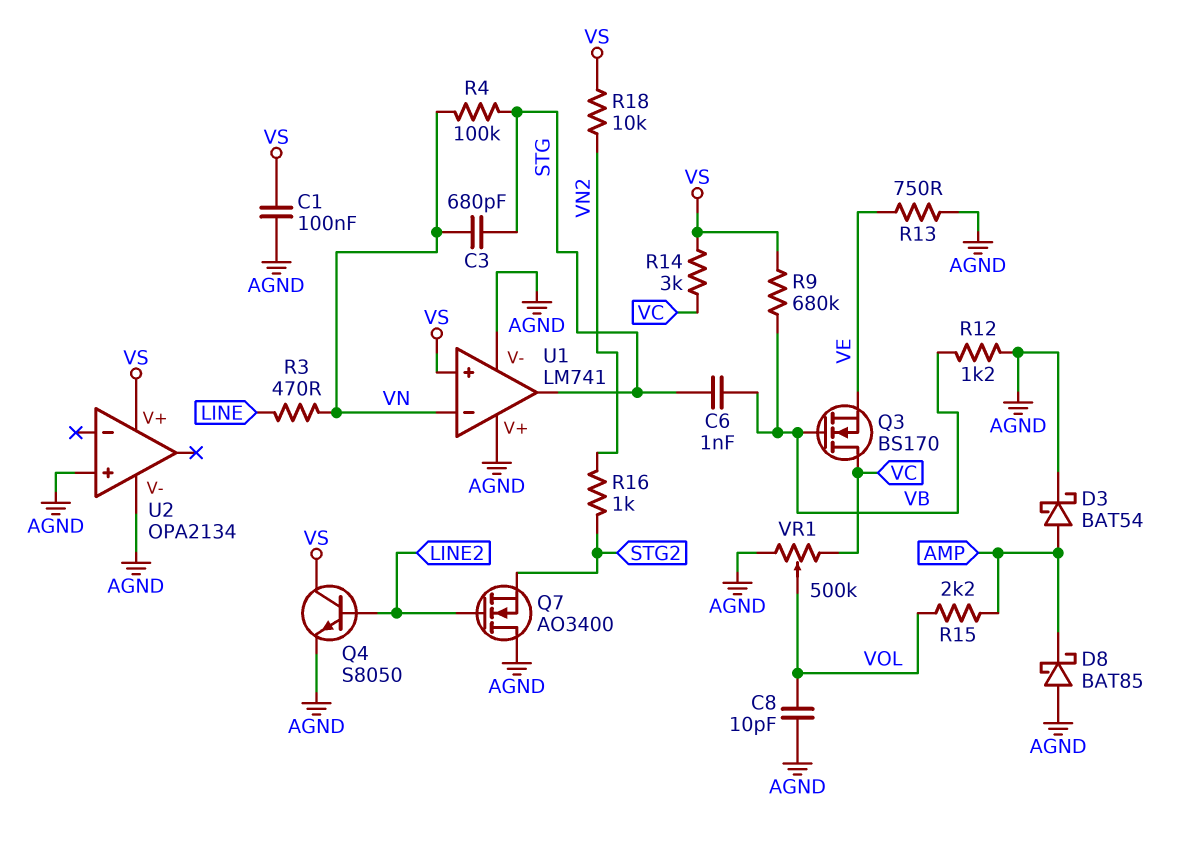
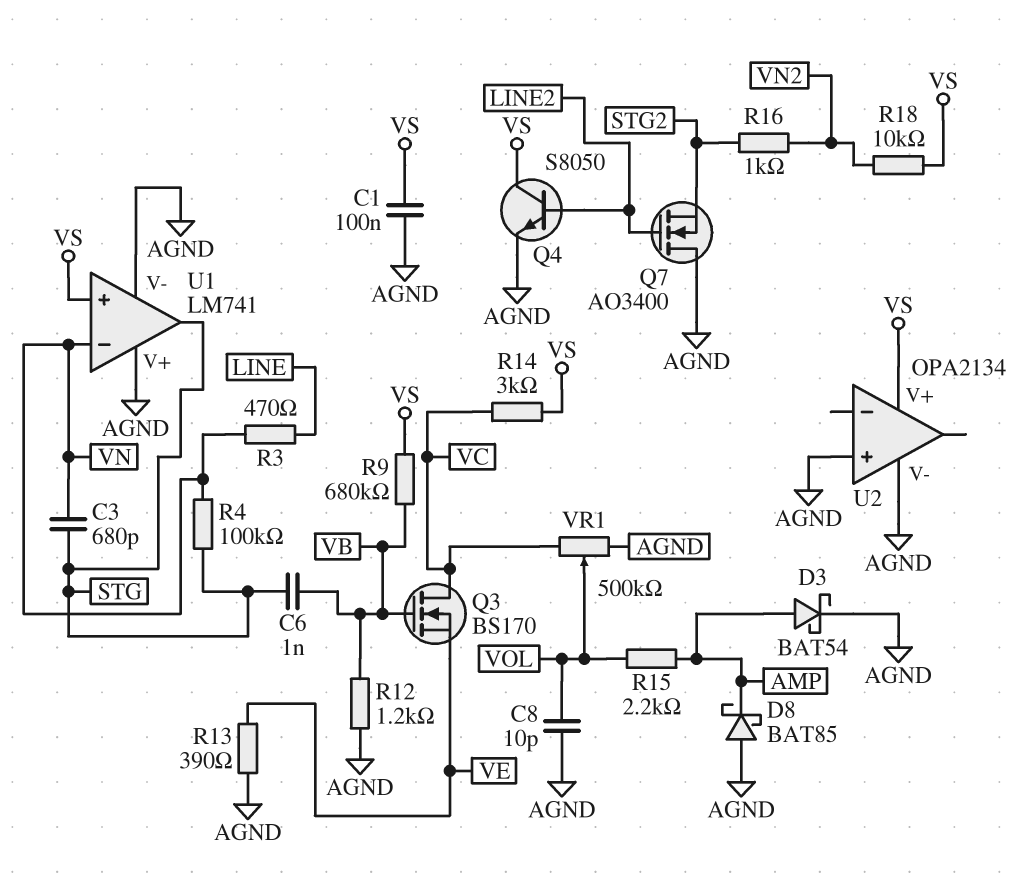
R13: 750 (AGND, VE) -> 390 (AGND, VE)

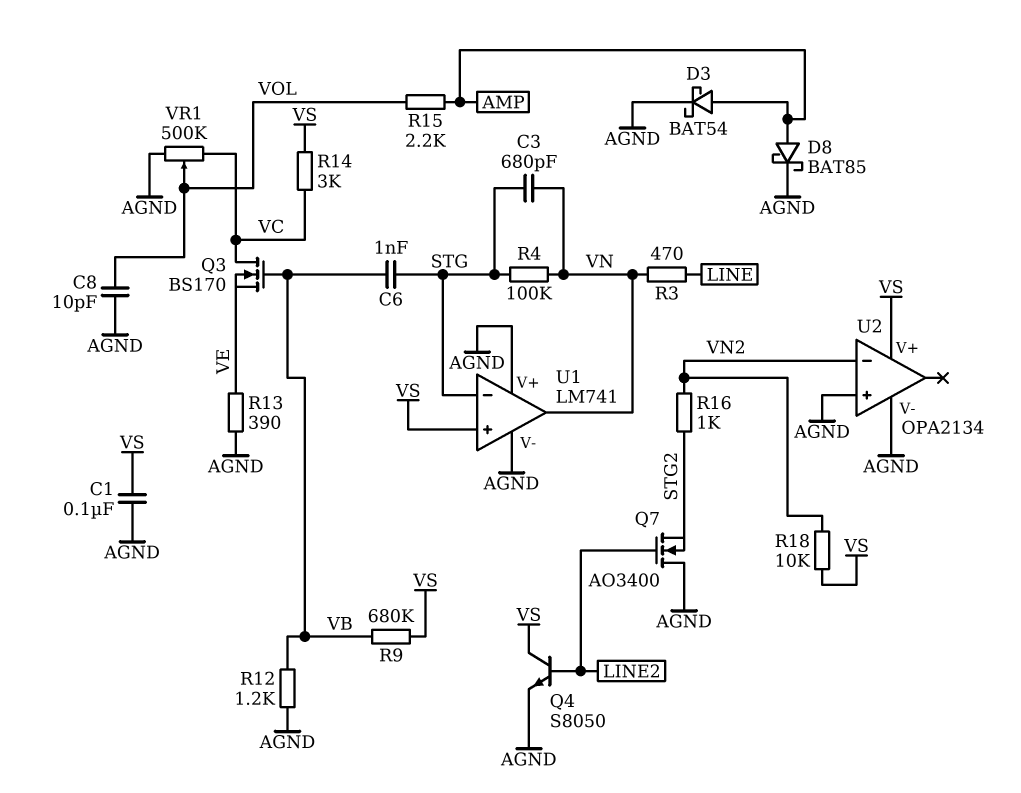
D8: schottky BAT85 (A AGND, K AMP) -> schottky BAT85 (A AMP, K AGND)
U1 pin in-: VN -> STG
U1 pin out: STG -> VN
U2 pin in-: none -> VN2

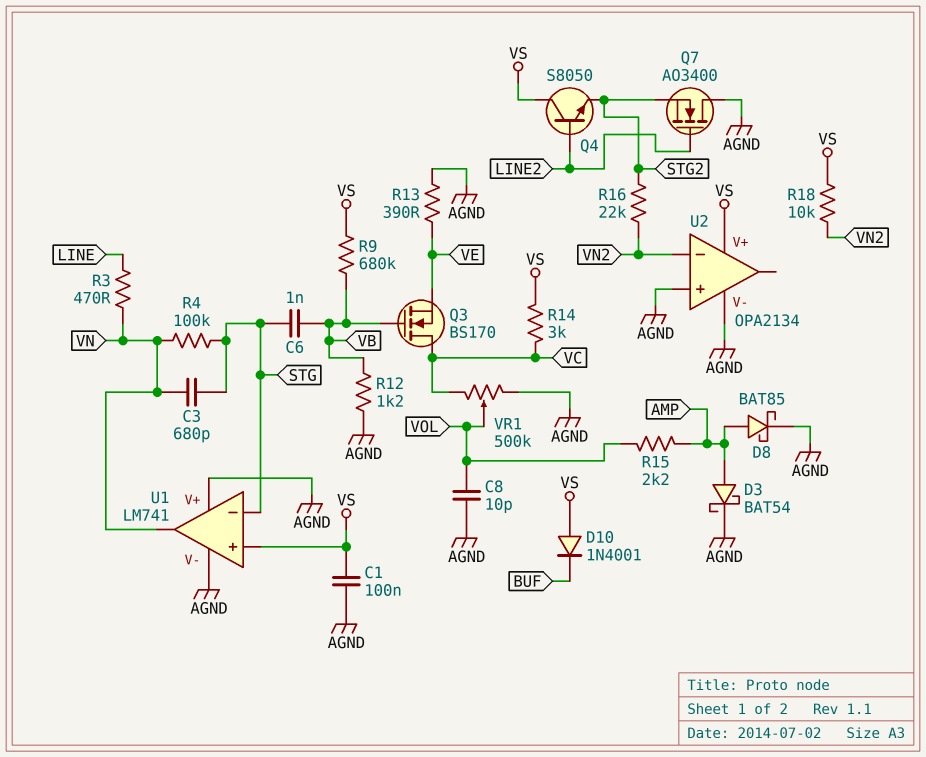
D10: none -> diode 1N4001 (A VS, K BUF)
Q4: NPN S8050 (B LINE2, C VS, E AGND) -> NPN S8050 (B LINE2, C VS, E STG2)
R16: 1k (STG2, VN2) -> 22k (STG2, VN2)

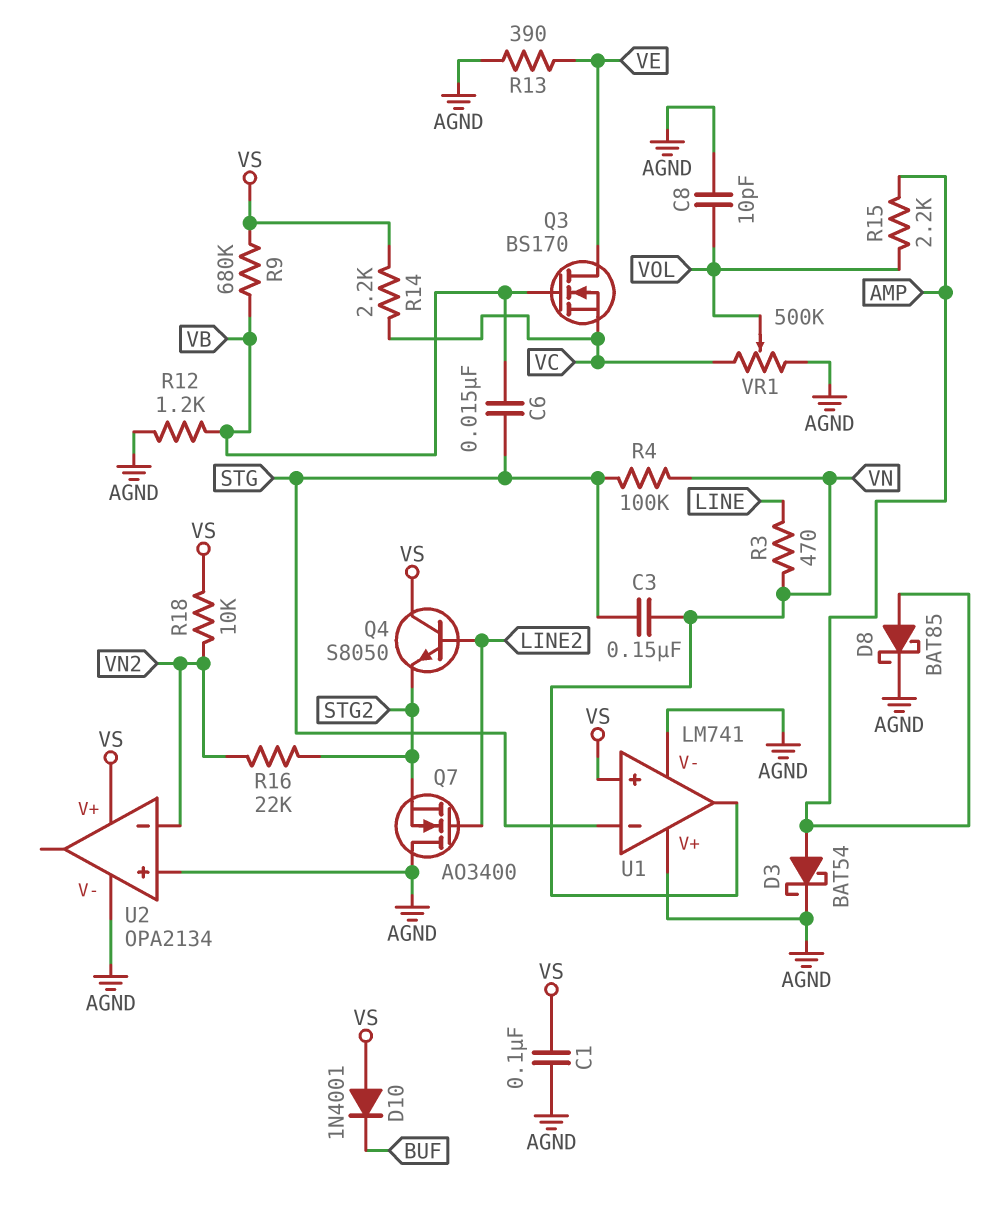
C3: 680pF (STG, VN) -> 150nF (STG, VN)
C6: 1nF (STG, VB) -> 15nF (STG, VB)
Q3: NMOS BS170 (G VB, D VC, S VE) -> NMOS BS170 (G VB, D VE, S VC)
R14: 3k (VC, VS) -> 2.2k (VC, VS)

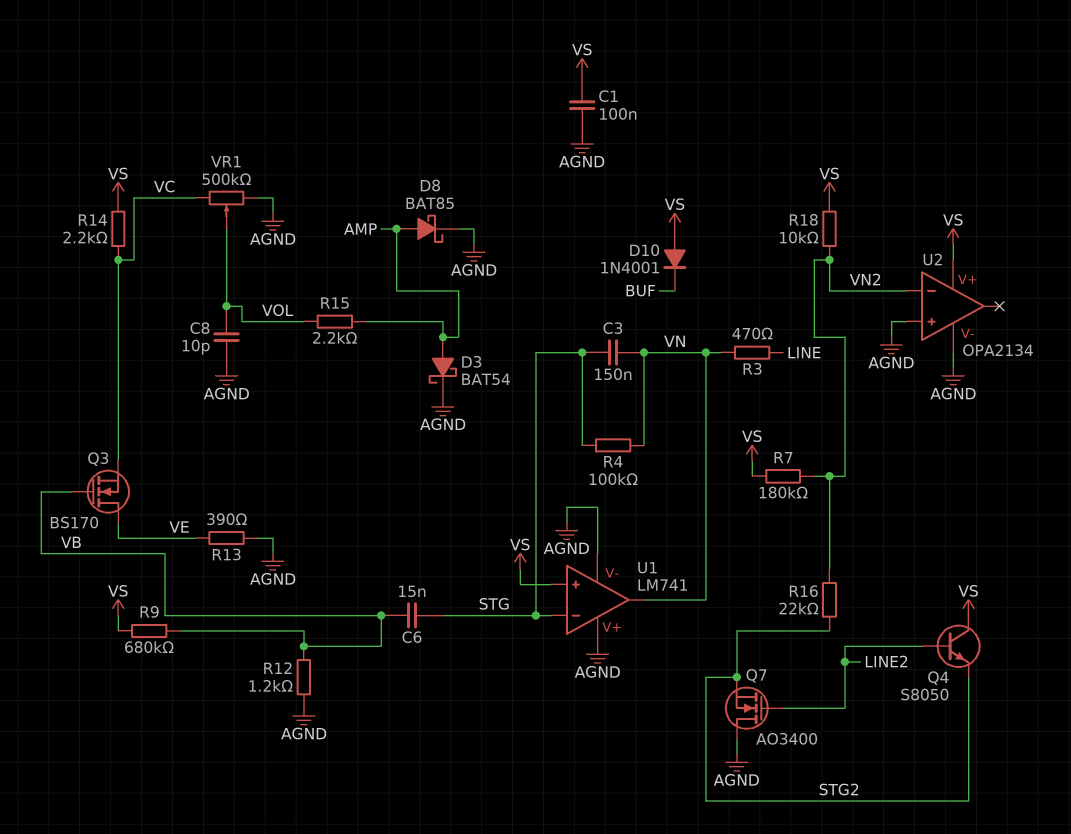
R7: none -> 180k (VN2, VS)

